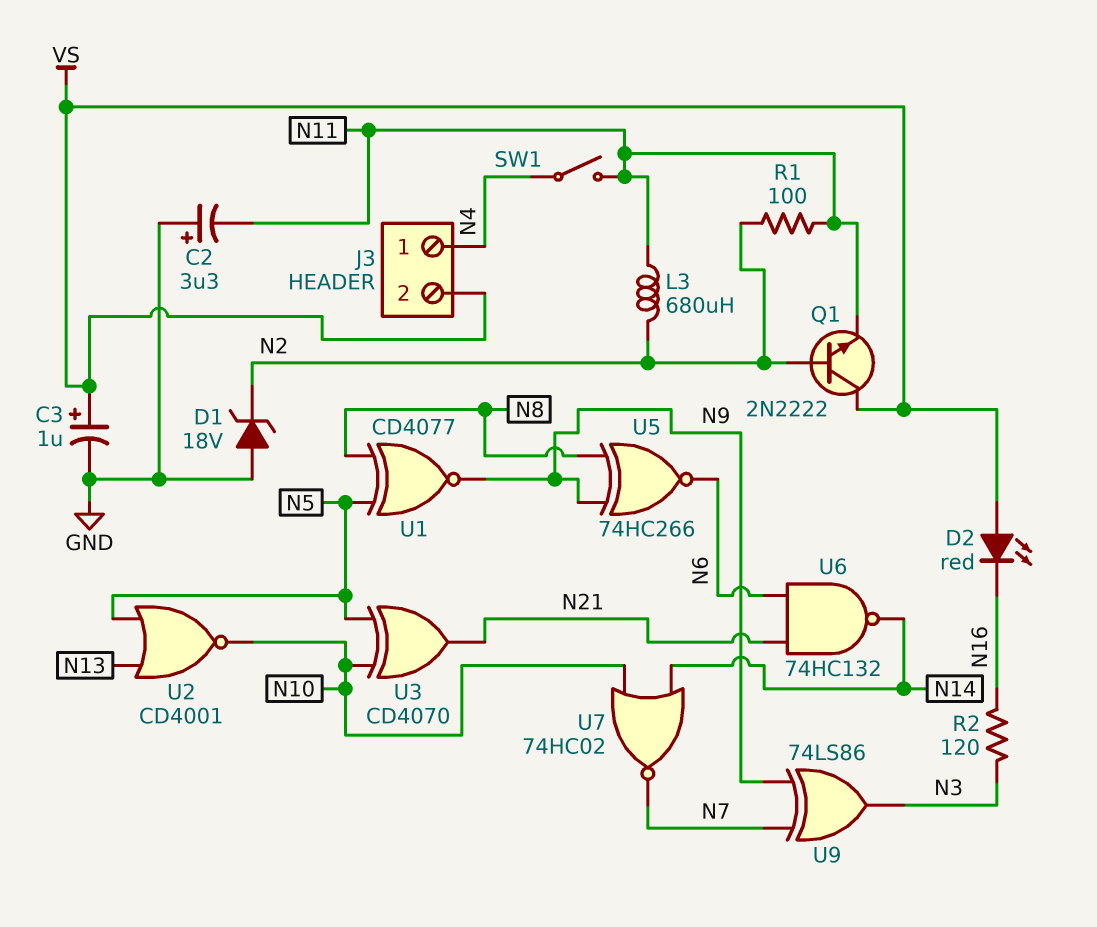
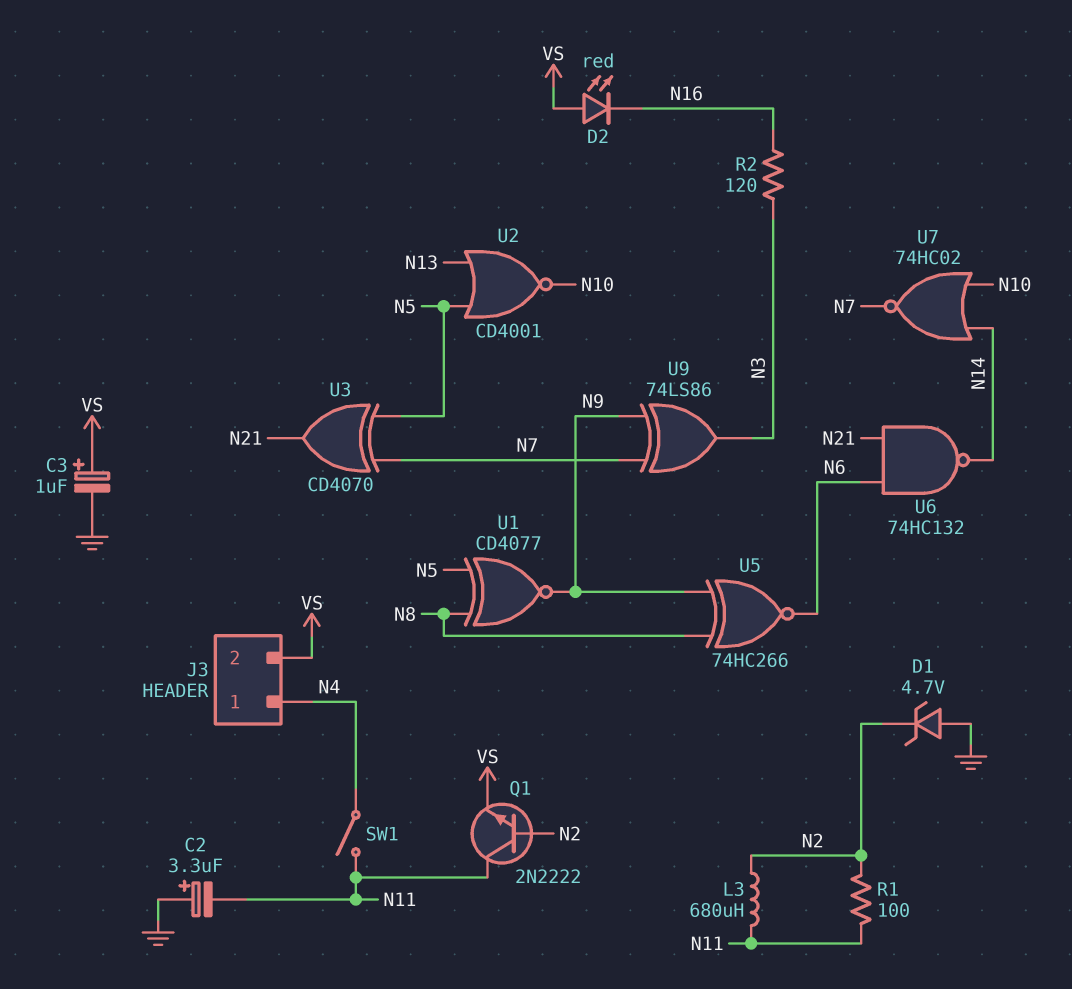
D1: zener 18V (A GND, K N2) -> zener 4.7V (A GND, K N2)
Q1: NPN 2N2222 (B N2, C VS, E N11) -> NPN 2N2222 (B N2, C N11, E VS)
U3: XOR CD4070 (in N5, in N10, out N21) -> XOR CD4070 (in N5, in N7, out N21)

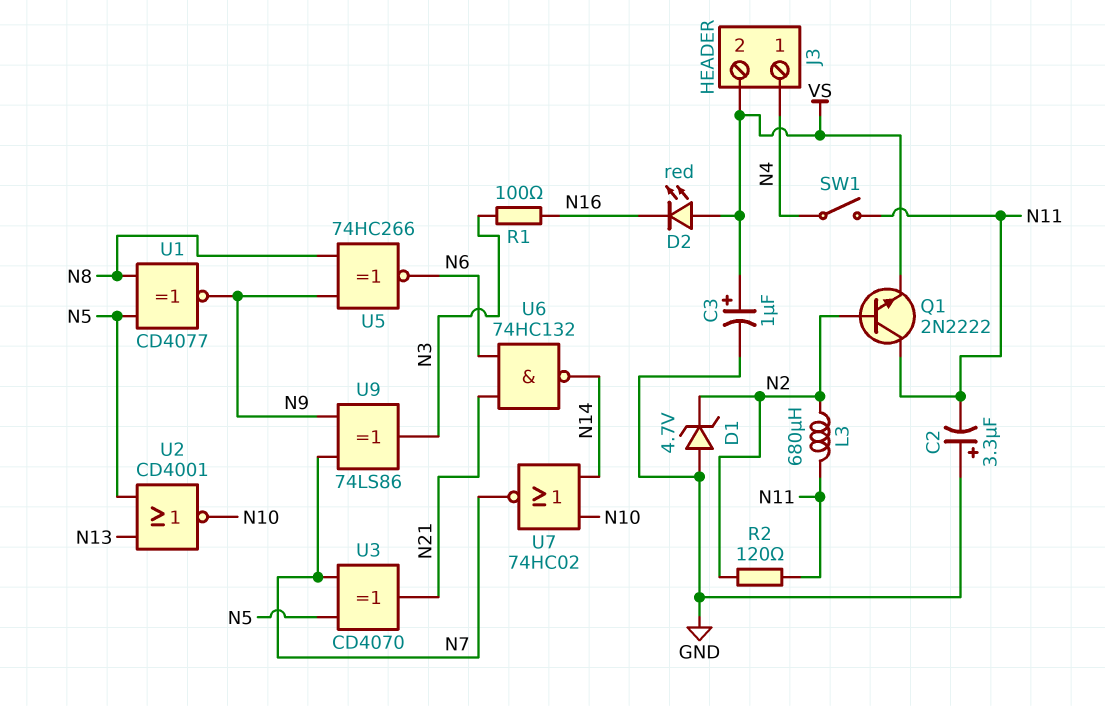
R1: 100 (N2, N11) -> 100 (N3, N16)
R2: 120 (N3, N16) -> 120 (N2, N11)

